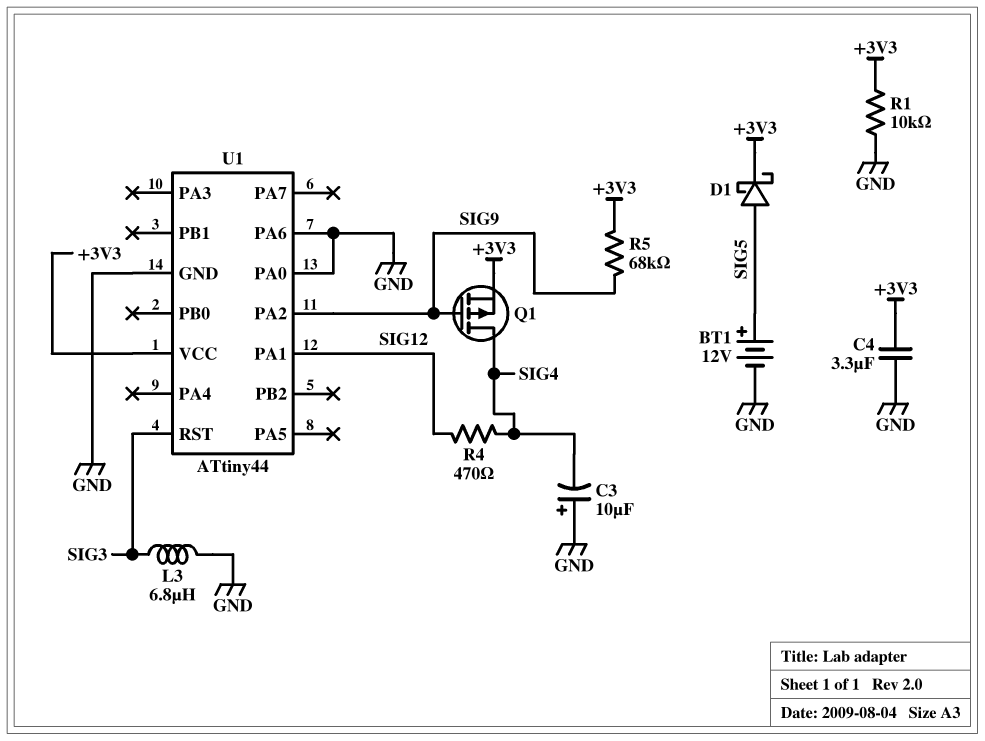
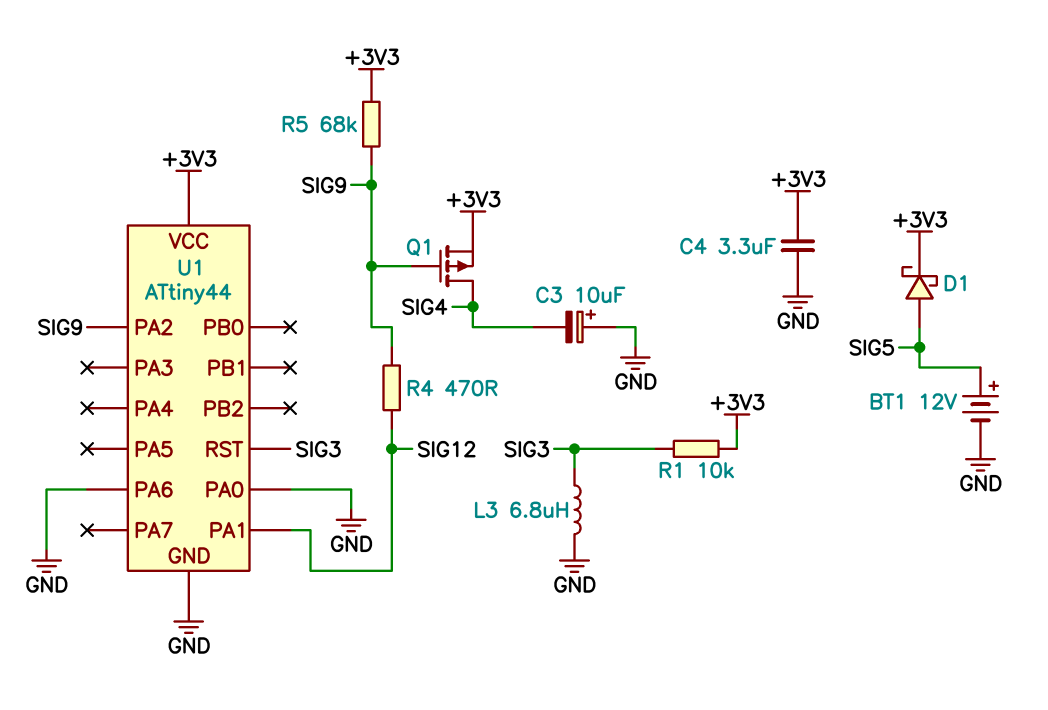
R1: 10k (+3V3, GND) -> 10k (+3V3, SIG3)
R4: 470 (SIG4, SIG12) -> 470 (SIG9, SIG12)

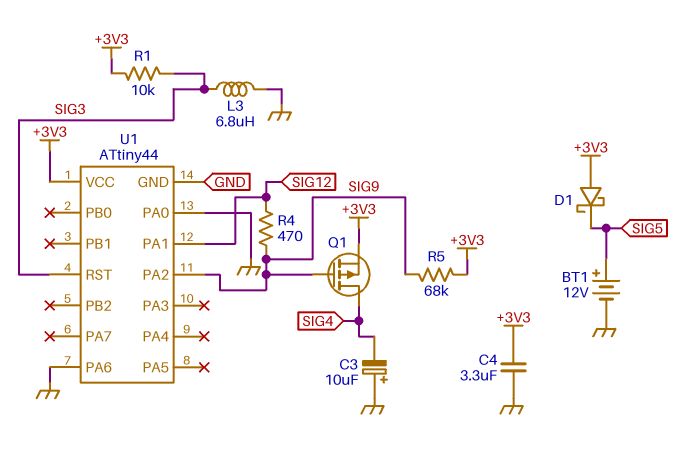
D1: schottky (A SIG5, K +3V3) -> schottky (A +3V3, K SIG5)

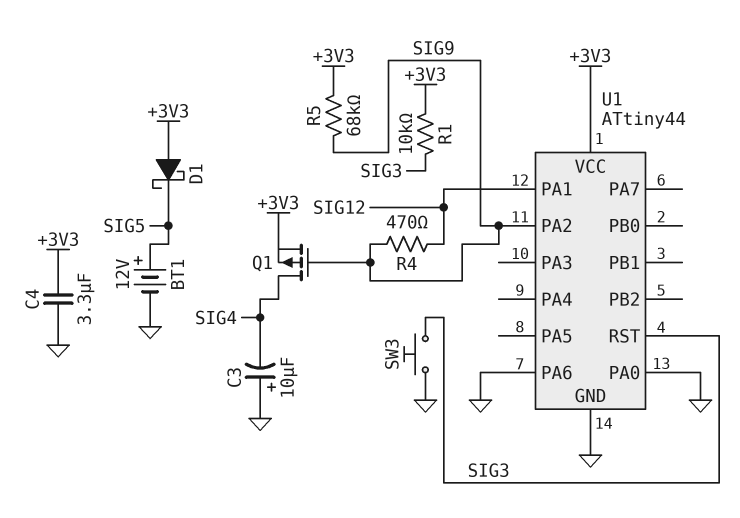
L3: 6.8uH (GND, SIG3) -> none
SW3: none -> button (GND, SIG3)

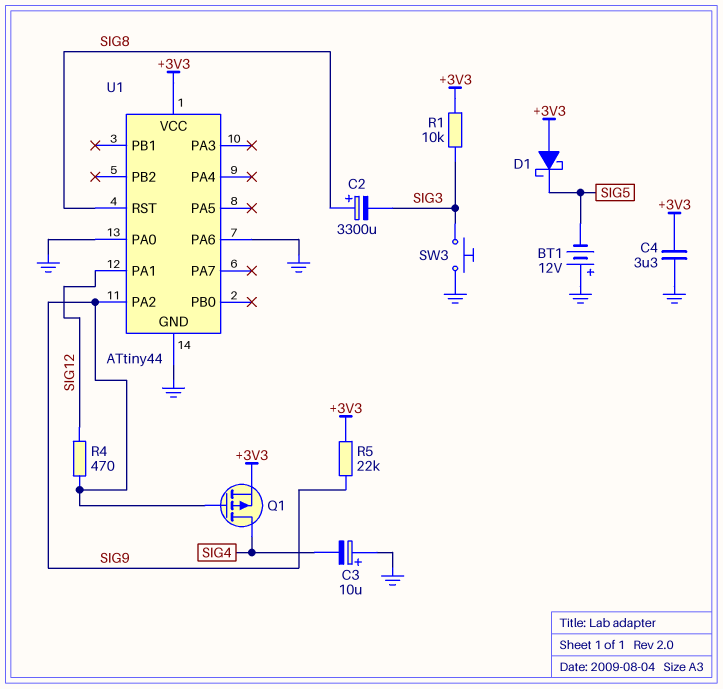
BT1: 12V (plus SIG5, minus GND) -> 12V (plus GND, minus SIG5)
C2: none -> 3300uF (plus SIG8, minus SIG3)
R5: 68k (+3V3, SIG9) -> 22k (+3V3, SIG9)
U1 pin RST: SIG3 -> SIG8

